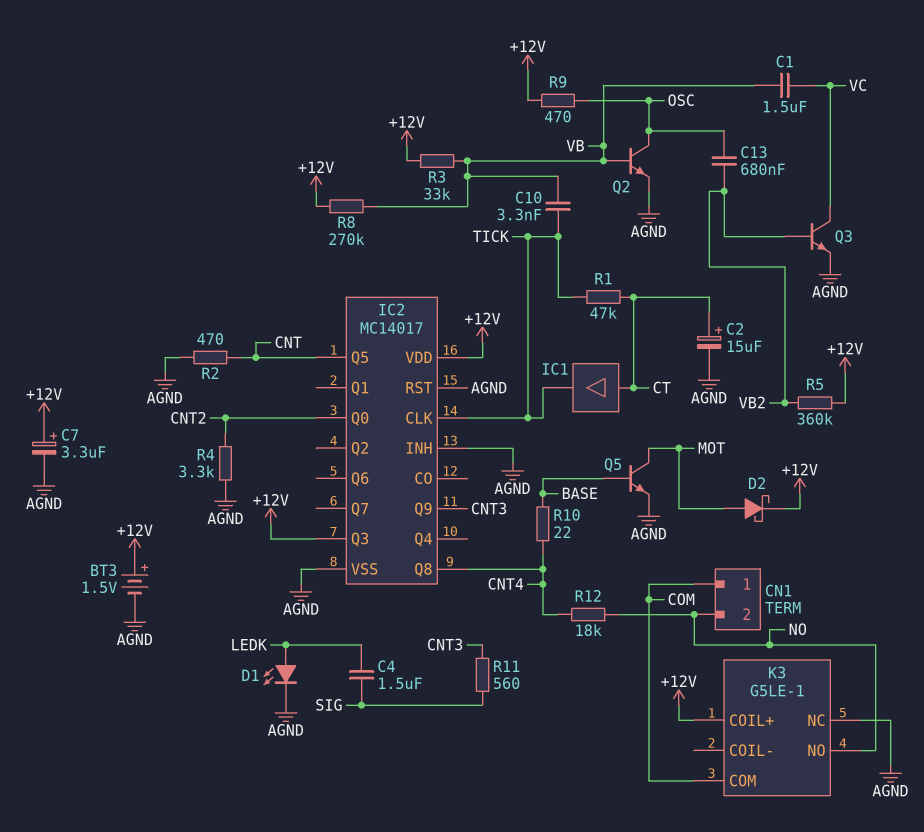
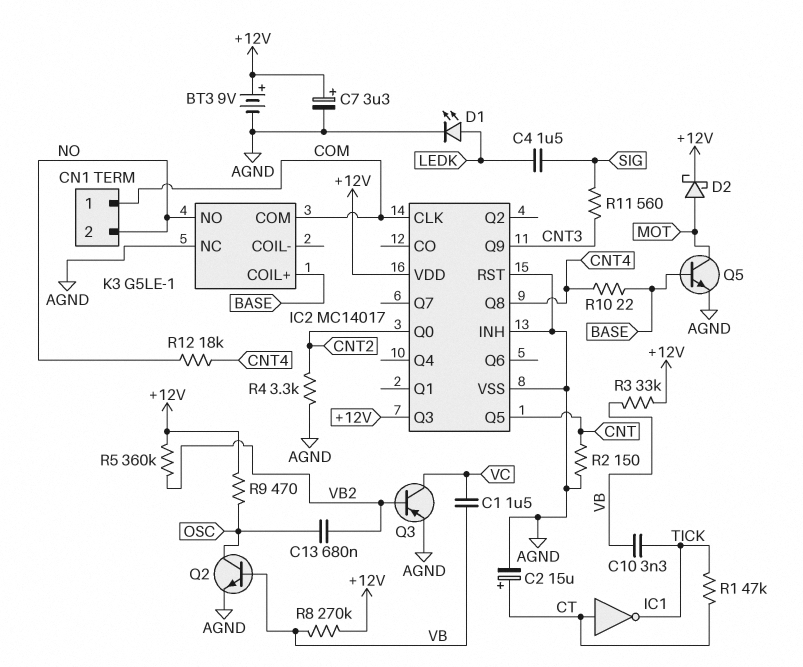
BT3: 1.5V (plus +12V, minus AGND) -> 9V (plus +12V, minus AGND)
IC1: buffer (in CT, out TICK) -> NOT (in CT, out TICK)
IC2 pin CLK: TICK -> COM
K3 pin COIL+: +12V -> BASE
Q3: NPN (B VB2, C VC, E AGND) -> PNP (B VB2, C VC, E AGND)
R2: 470 (AGND, CNT) -> 150 (AGND, CNT)

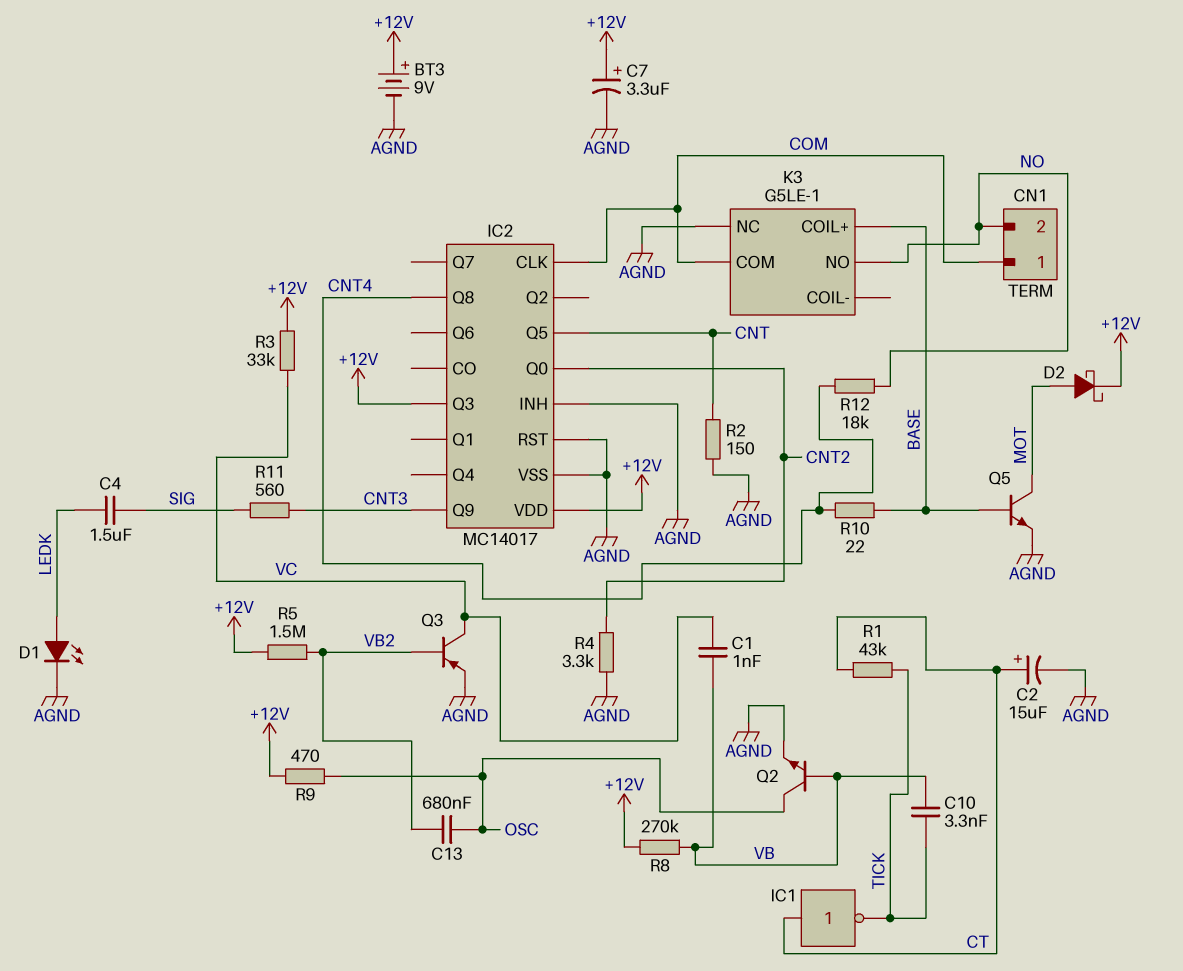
C1: 1.5uF (VB, VC) -> 1nF (VB, VC)
R1: 47k (CT, TICK) -> 43k (CT, TICK)
R3: 33k (+12V, VB) -> 33k (+12V, VC)
R5: 360k (+12V, VB2) -> 1.5M (+12V, VB2)

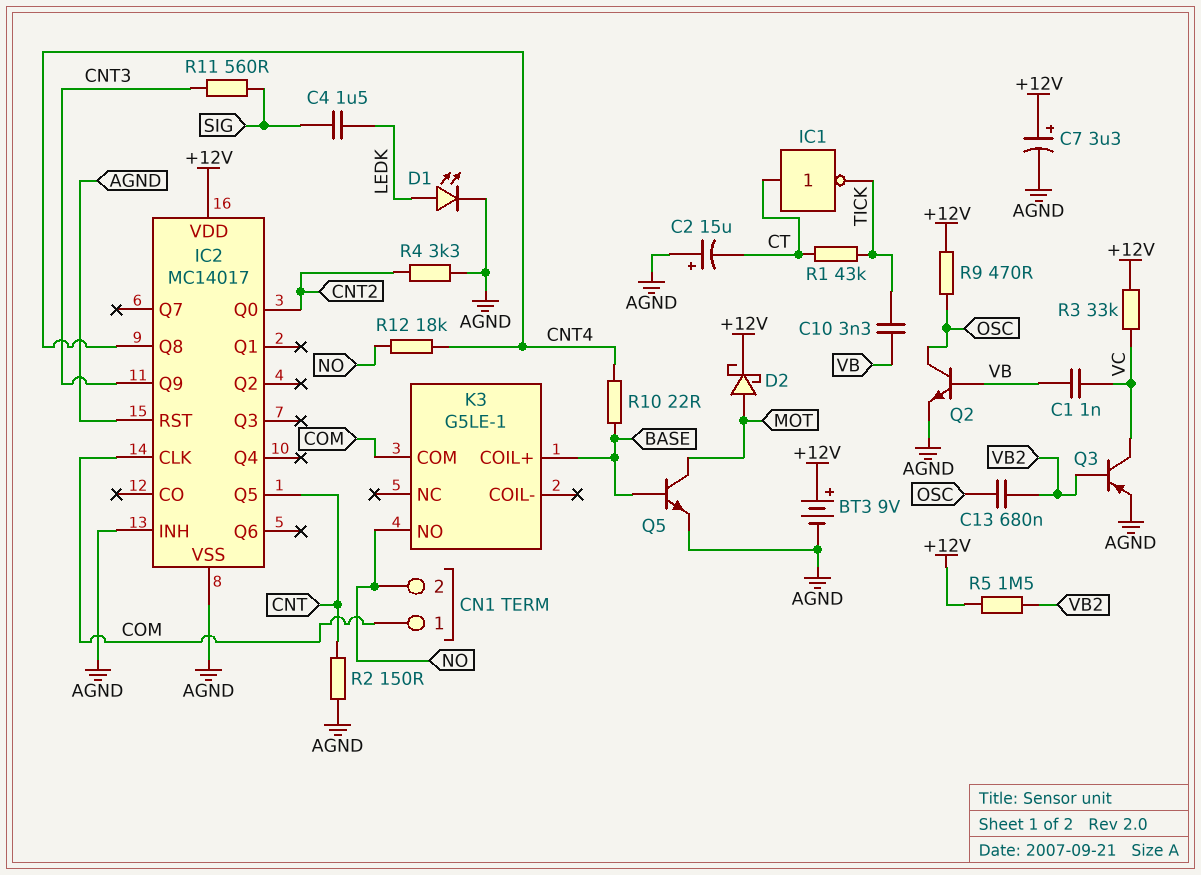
C2: 15uF (plus CT, minus AGND) -> 15uF (plus AGND, minus CT)
IC2 pin Q3: +12V -> none
K3 pin NC: AGND -> none
R8: 270k (+12V, VB) -> none

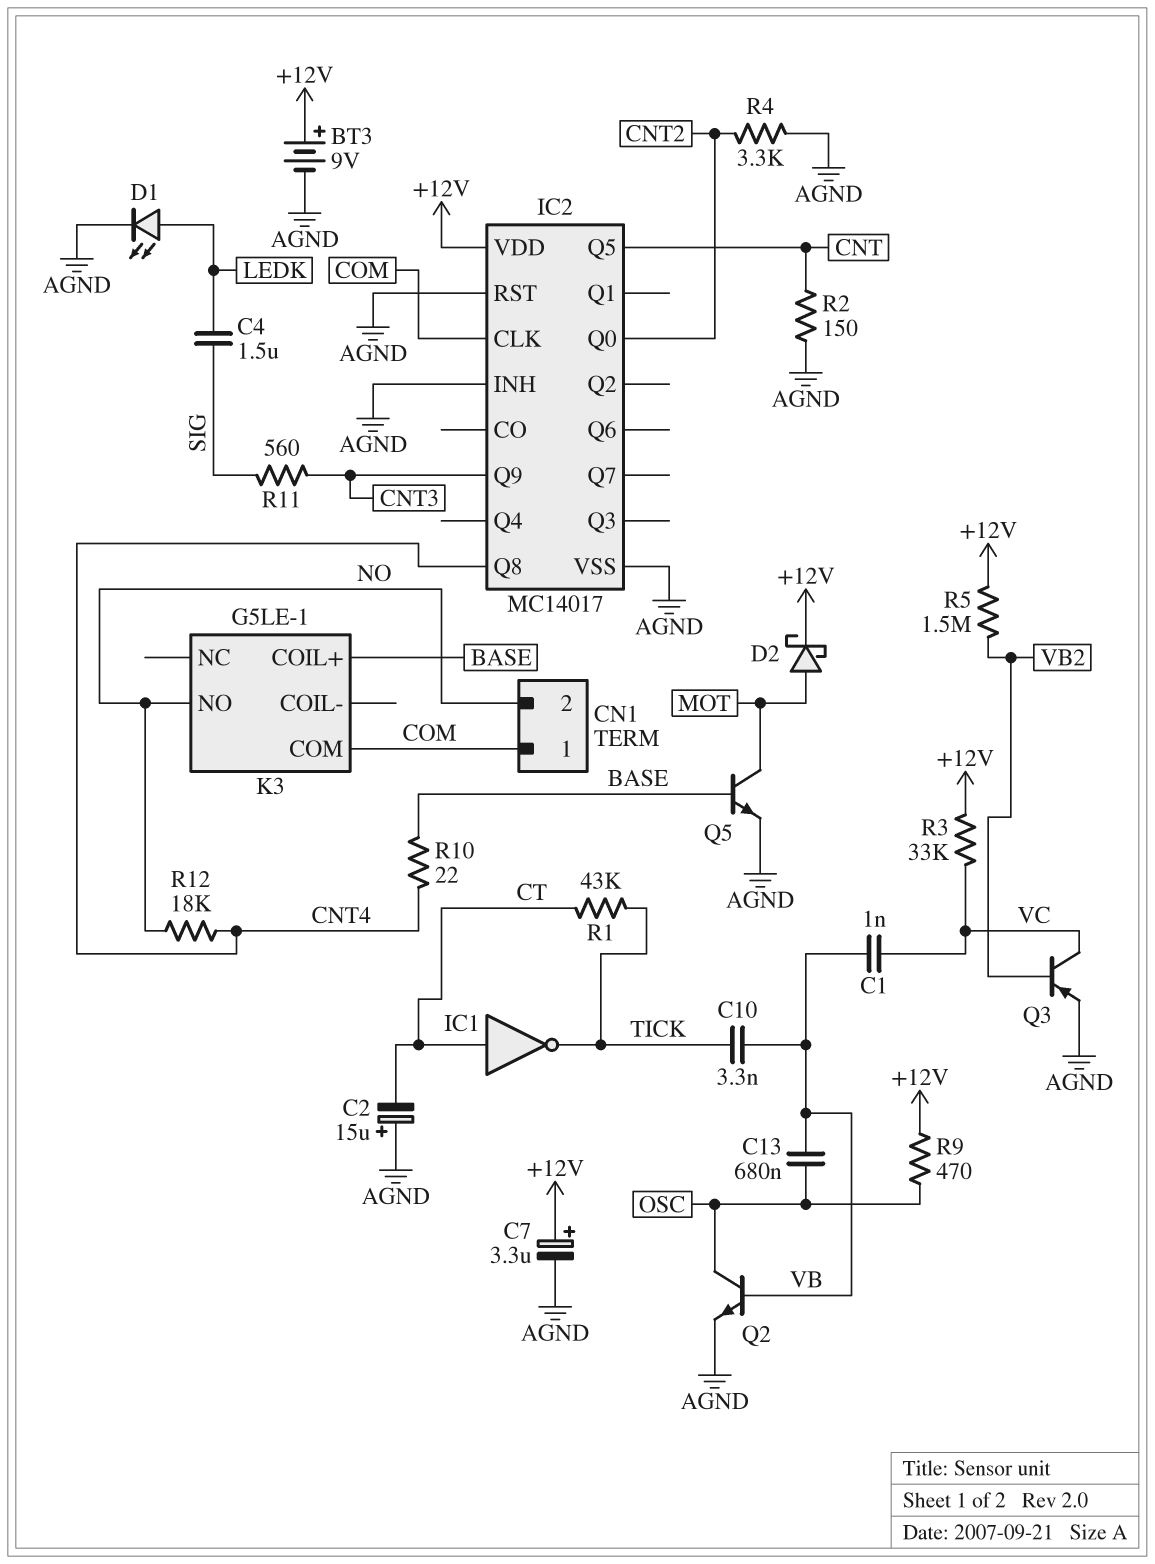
C13: 680nF (OSC, VB2) -> 680nF (OSC, VB)

